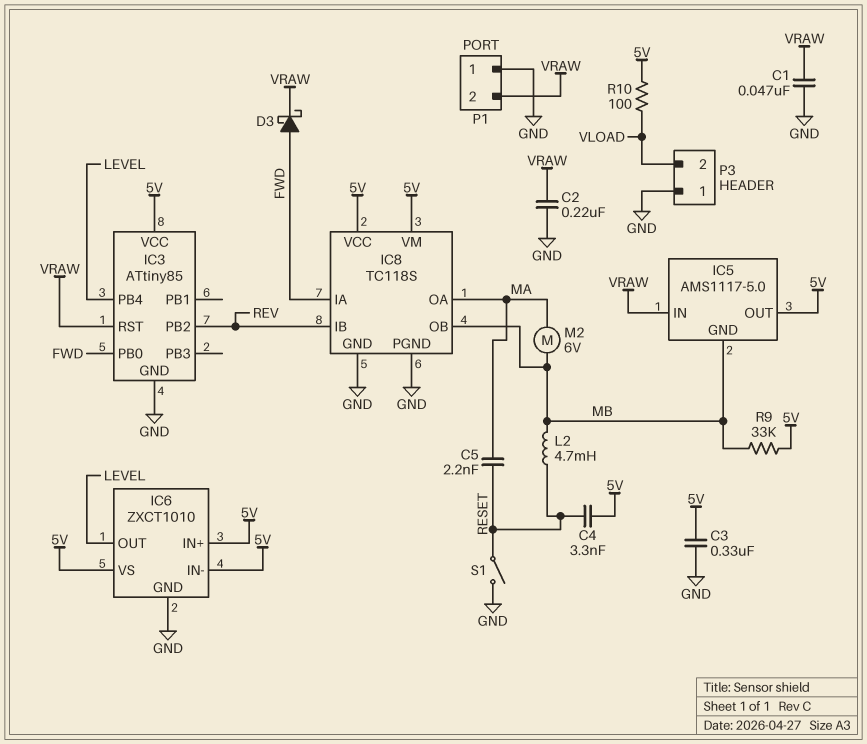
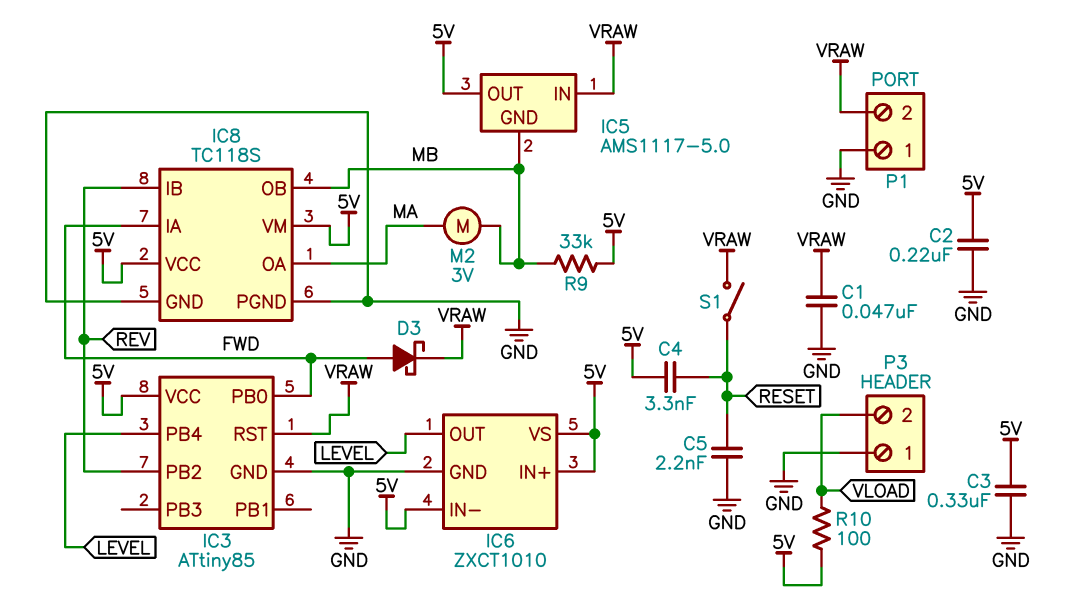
C2: 220nF (GND, VRAW) -> 220nF (5V, GND)
C5: 2.2nF (MA, RESET) -> 2.2nF (GND, RESET)
L2: 4.7mH (MB, RESET) -> none
M2: motor 6V (MA, MB) -> motor 3V (MA, MB)
S1: switch (GND, RESET) -> switch (RESET, VRAW)

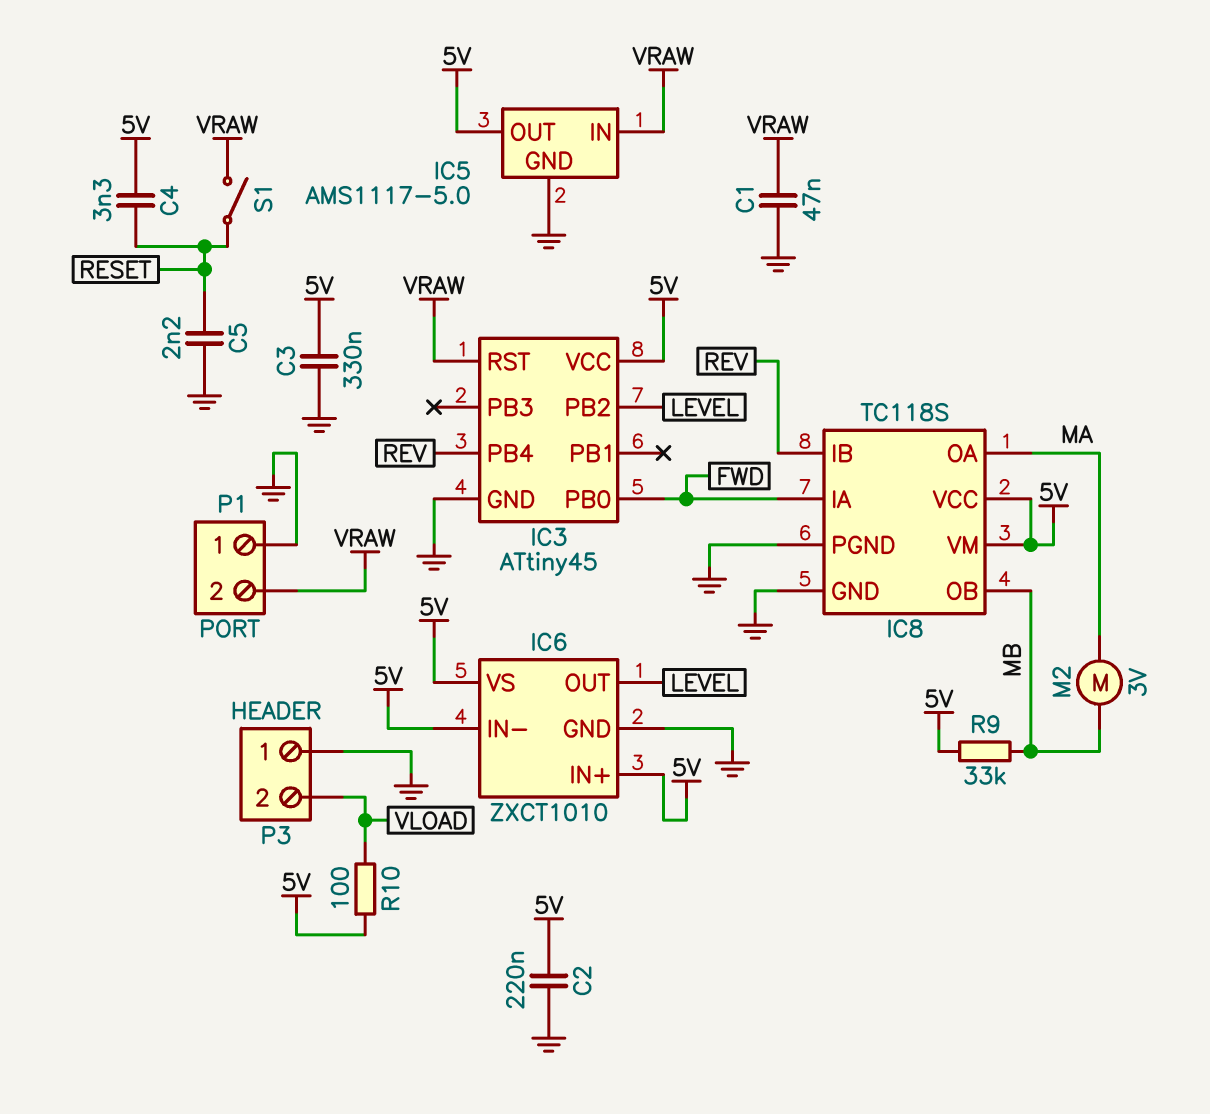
D3: schottky (A FWD, K VRAW) -> none
IC3: ATtiny85 -> ATtiny45
IC3 pin PB2: REV -> LEVEL
IC3 pin PB4: LEVEL -> REV
IC5 pin GND: MB -> GND

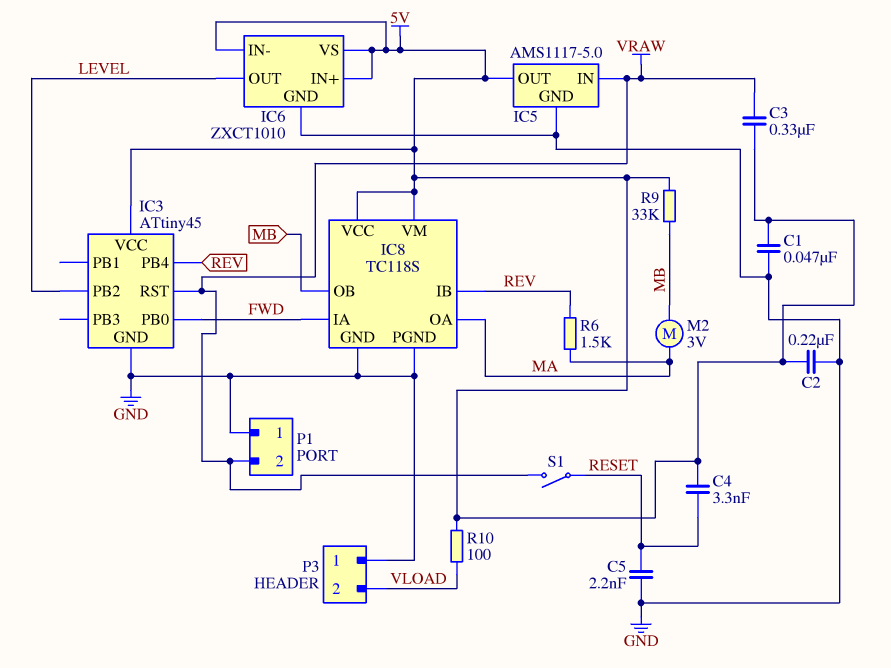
C1: 47nF (GND, VRAW) -> 47nF (5V, GND)
C3: 330nF (5V, GND) -> 330nF (5V, VRAW)
R6: none -> 1.5k (MA, REV)

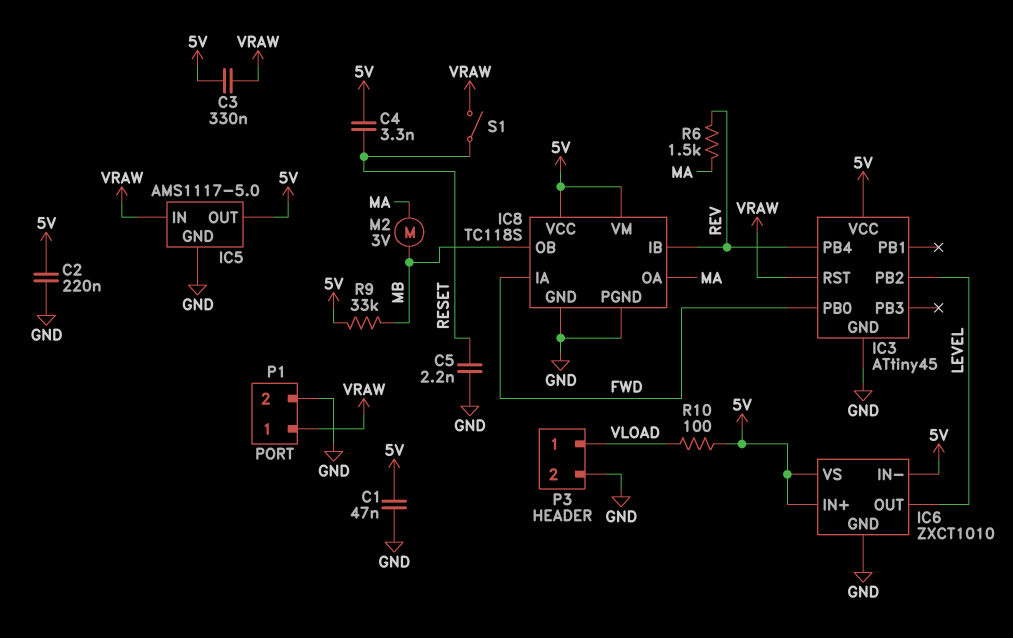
P1 pin 1: GND -> VRAW
P1 pin 2: VRAW -> GND
P3 pin 1: GND -> VLOAD
P3 pin 2: VLOAD -> GND

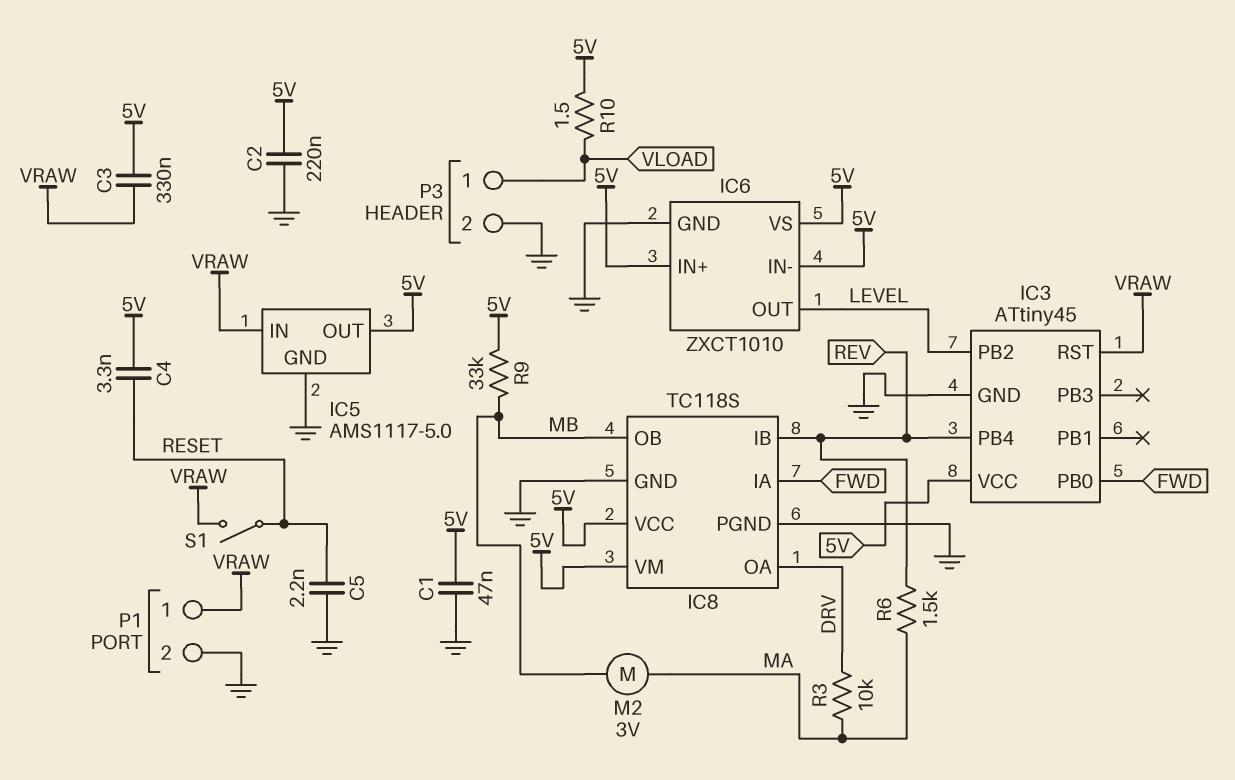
IC8 pin OA: MA -> DRV
R3: none -> 10k (DRV, MA)
R10: 100 (5V, VLOAD) -> 1.5 (5V, VLOAD)

